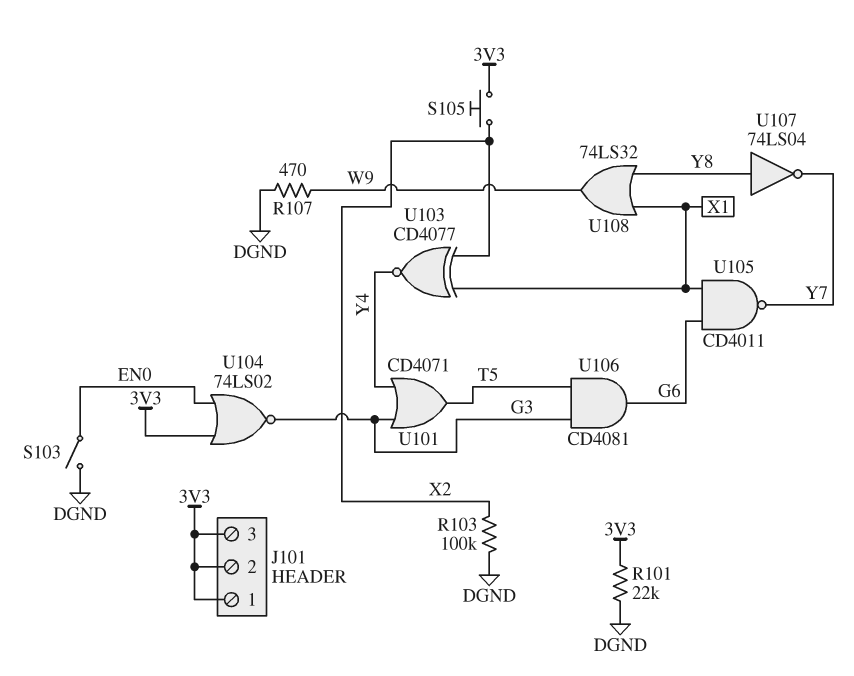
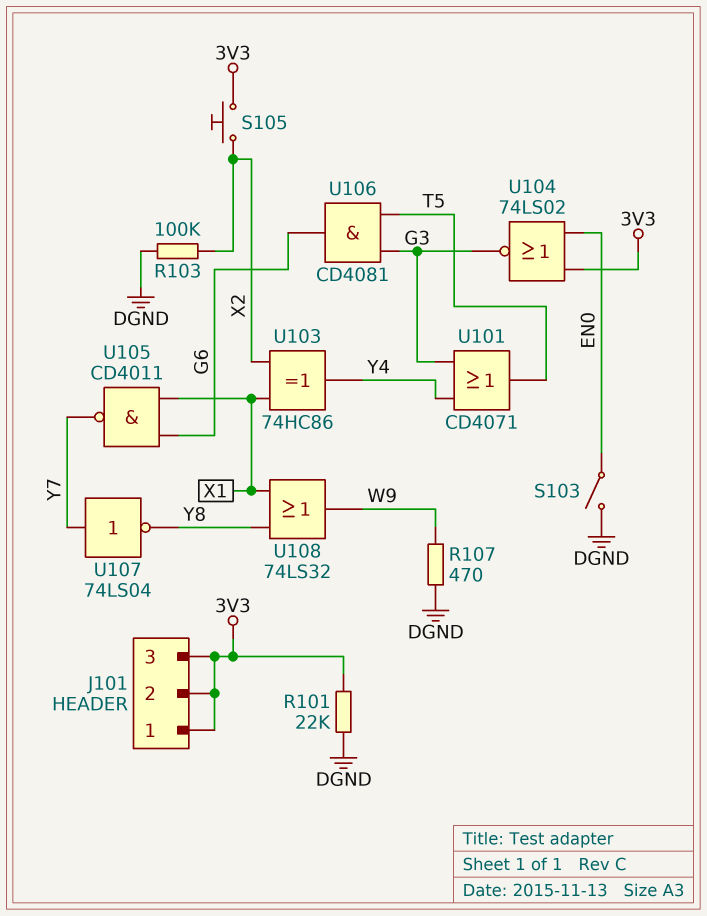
U103: XNOR CD4077 (in X1, in X2, out Y4) -> XOR 74HC86 (in X1, in X2, out Y4)
U107: NOT 74LS04 (in Y8, out Y7) -> NOT 74LS04 (in Y7, out Y8)

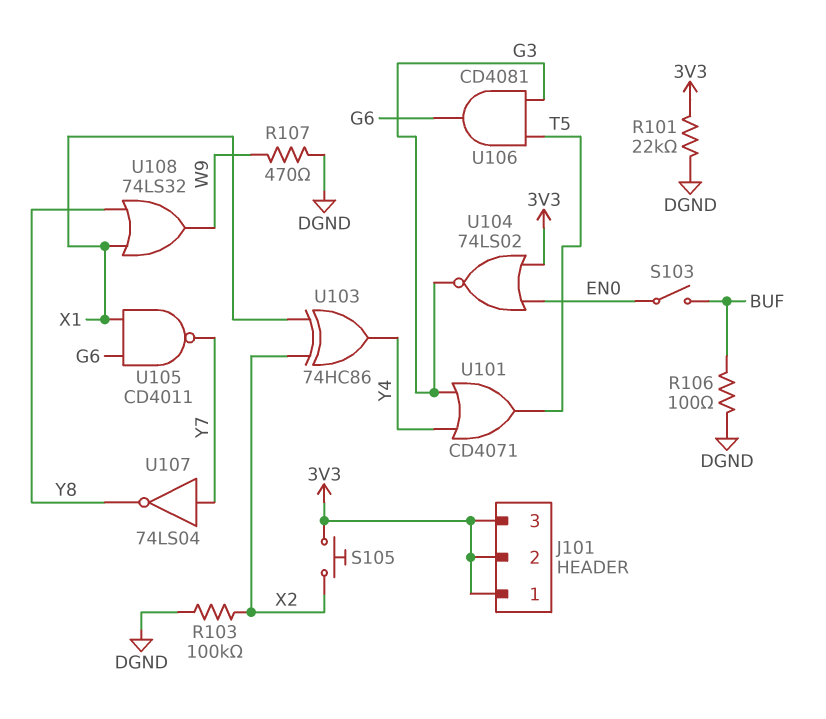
R106: none -> 100 (BUF, DGND)
S103: switch (DGND, EN0) -> switch (BUF, EN0)

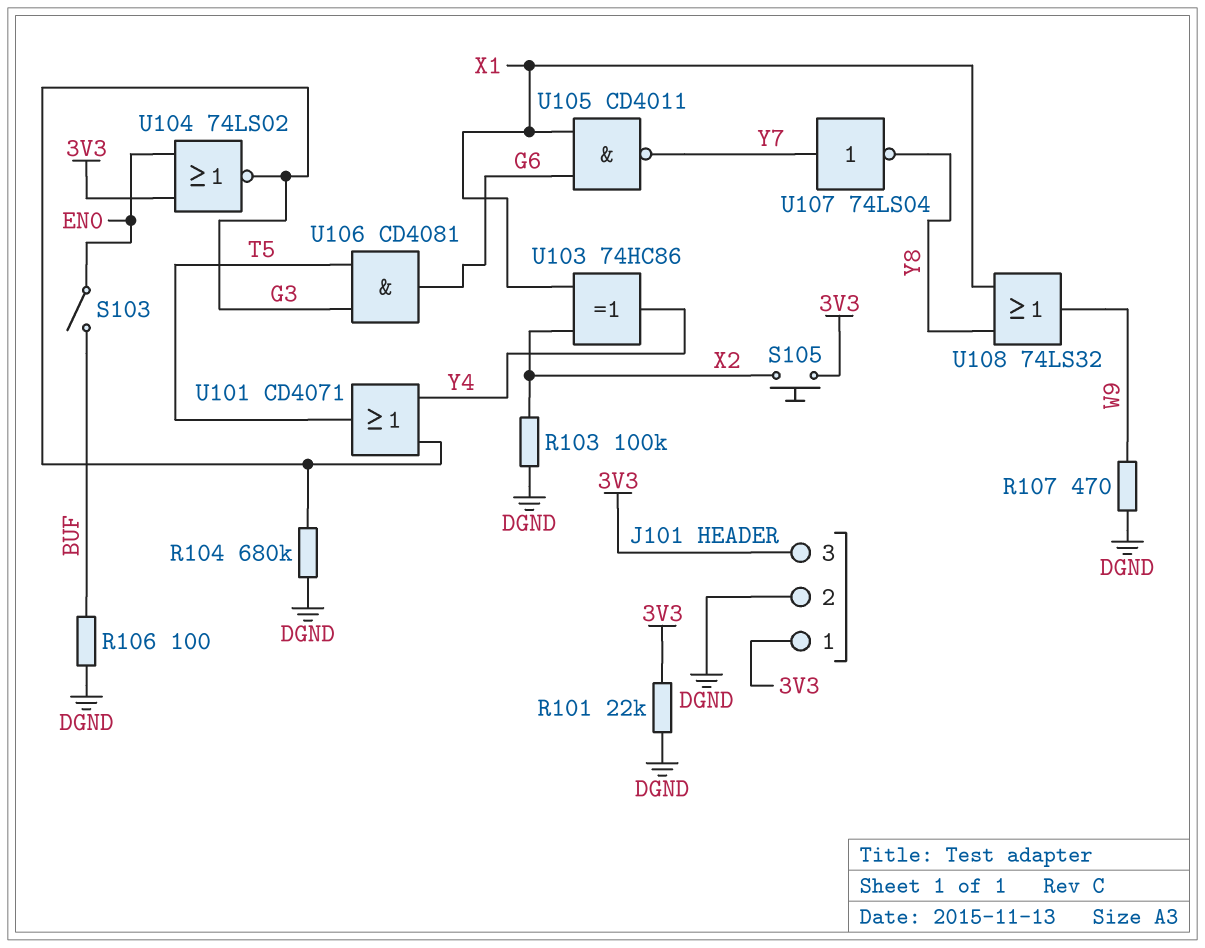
J101 pin 2: 3V3 -> DGND
R104: none -> 680k (DGND, G3)

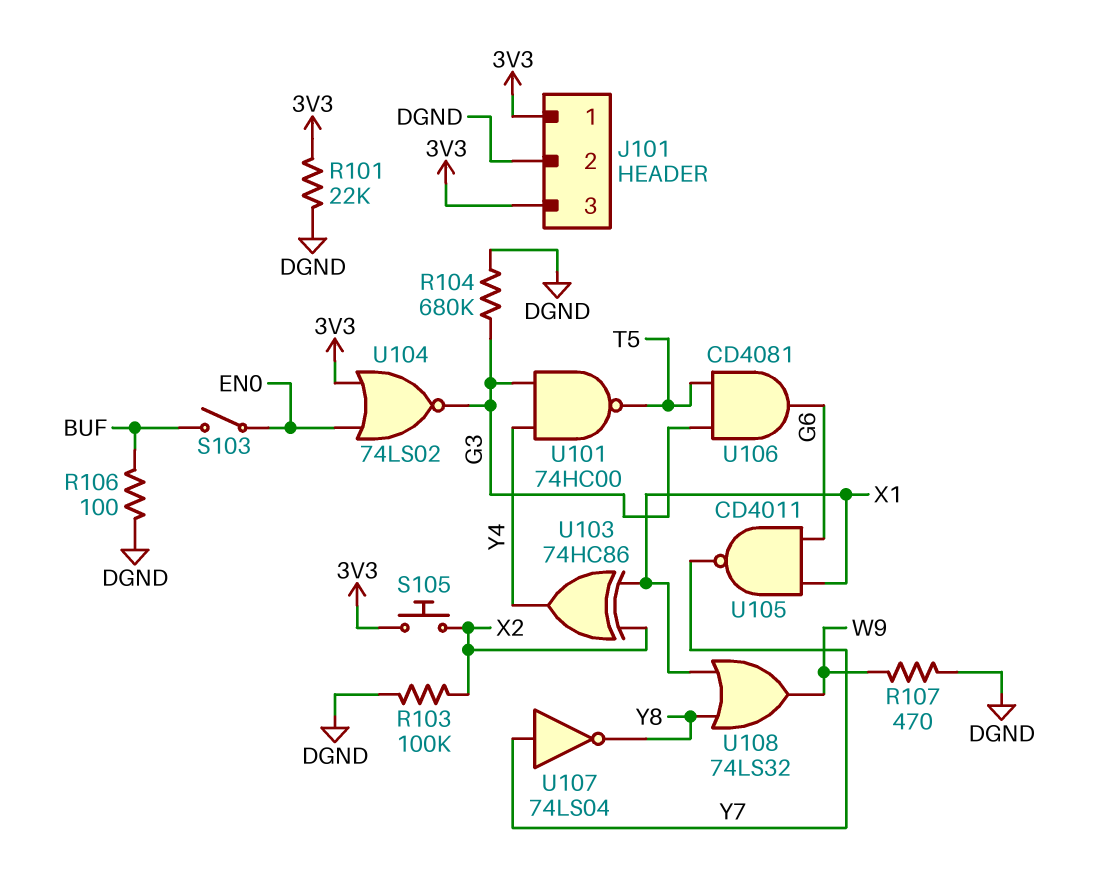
U101: OR CD4071 (in G3, in Y4, out T5) -> NAND 74HC00 (in G3, in Y4, out T5)

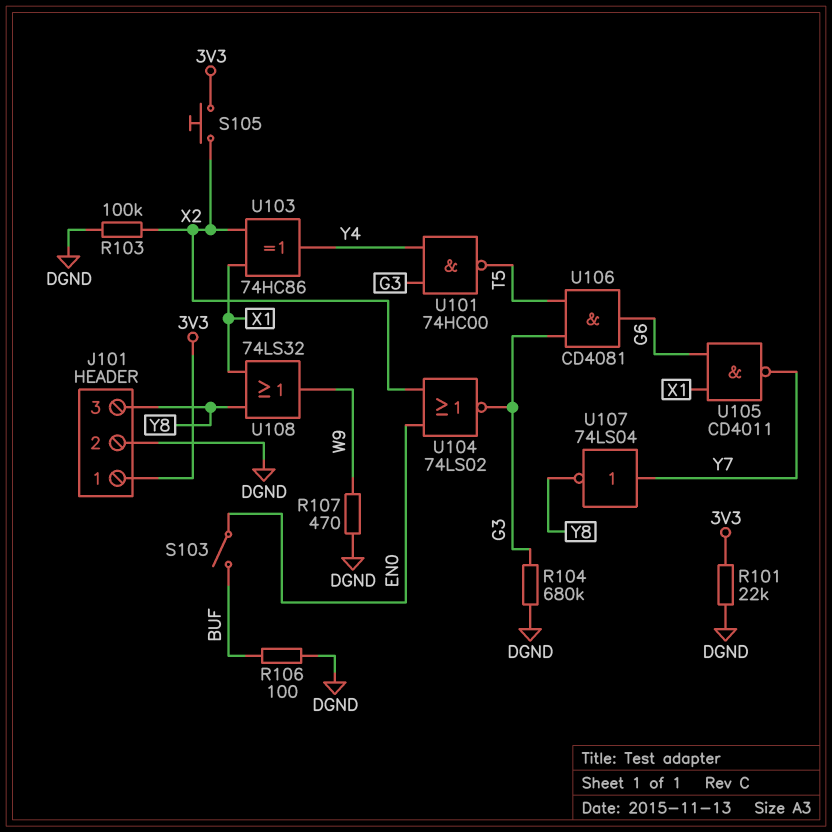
J101 pin 3: 3V3 -> Y8
U104: NOR 74LS02 (in 3V3, in EN0, out G3) -> NOR 74LS02 (in EN0, in X2, out G3)

